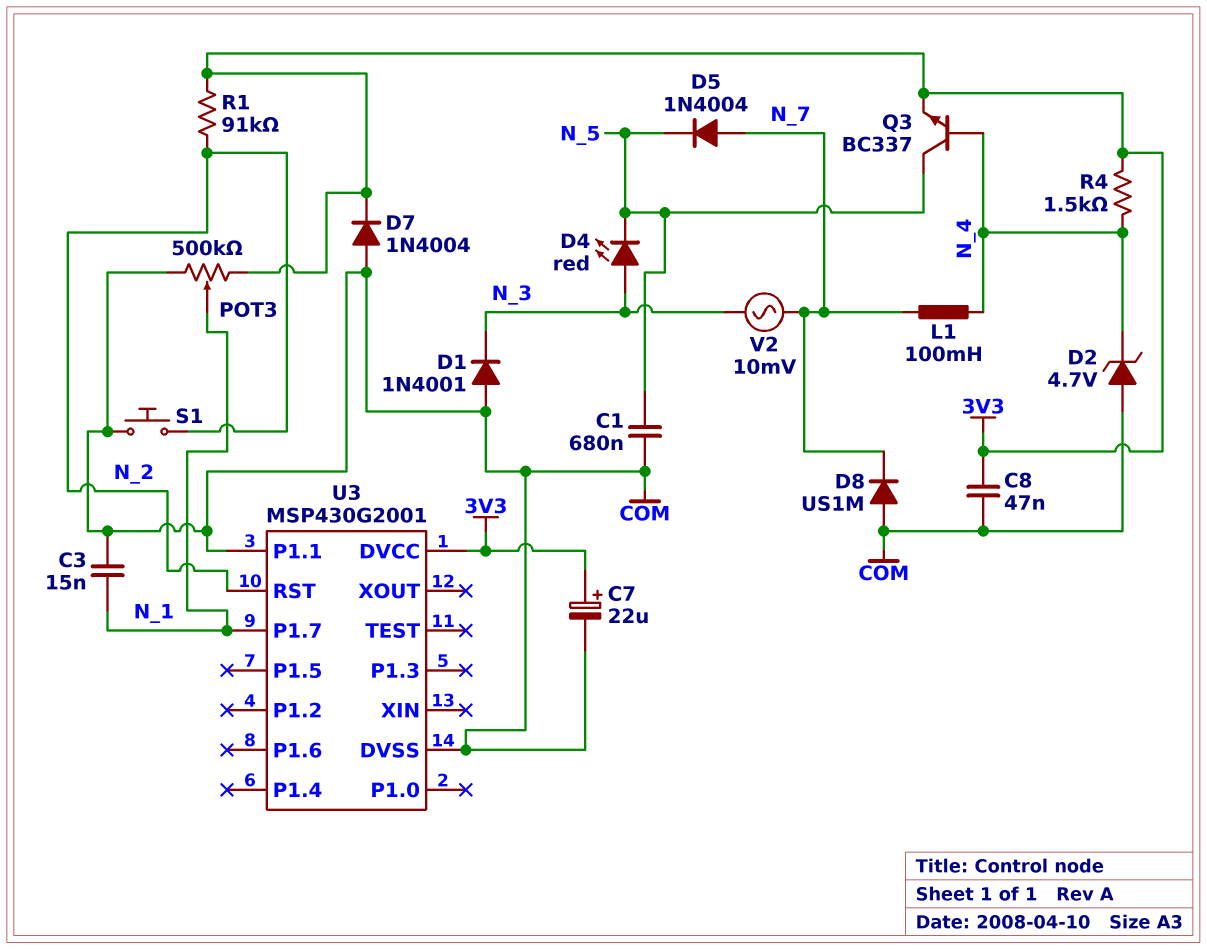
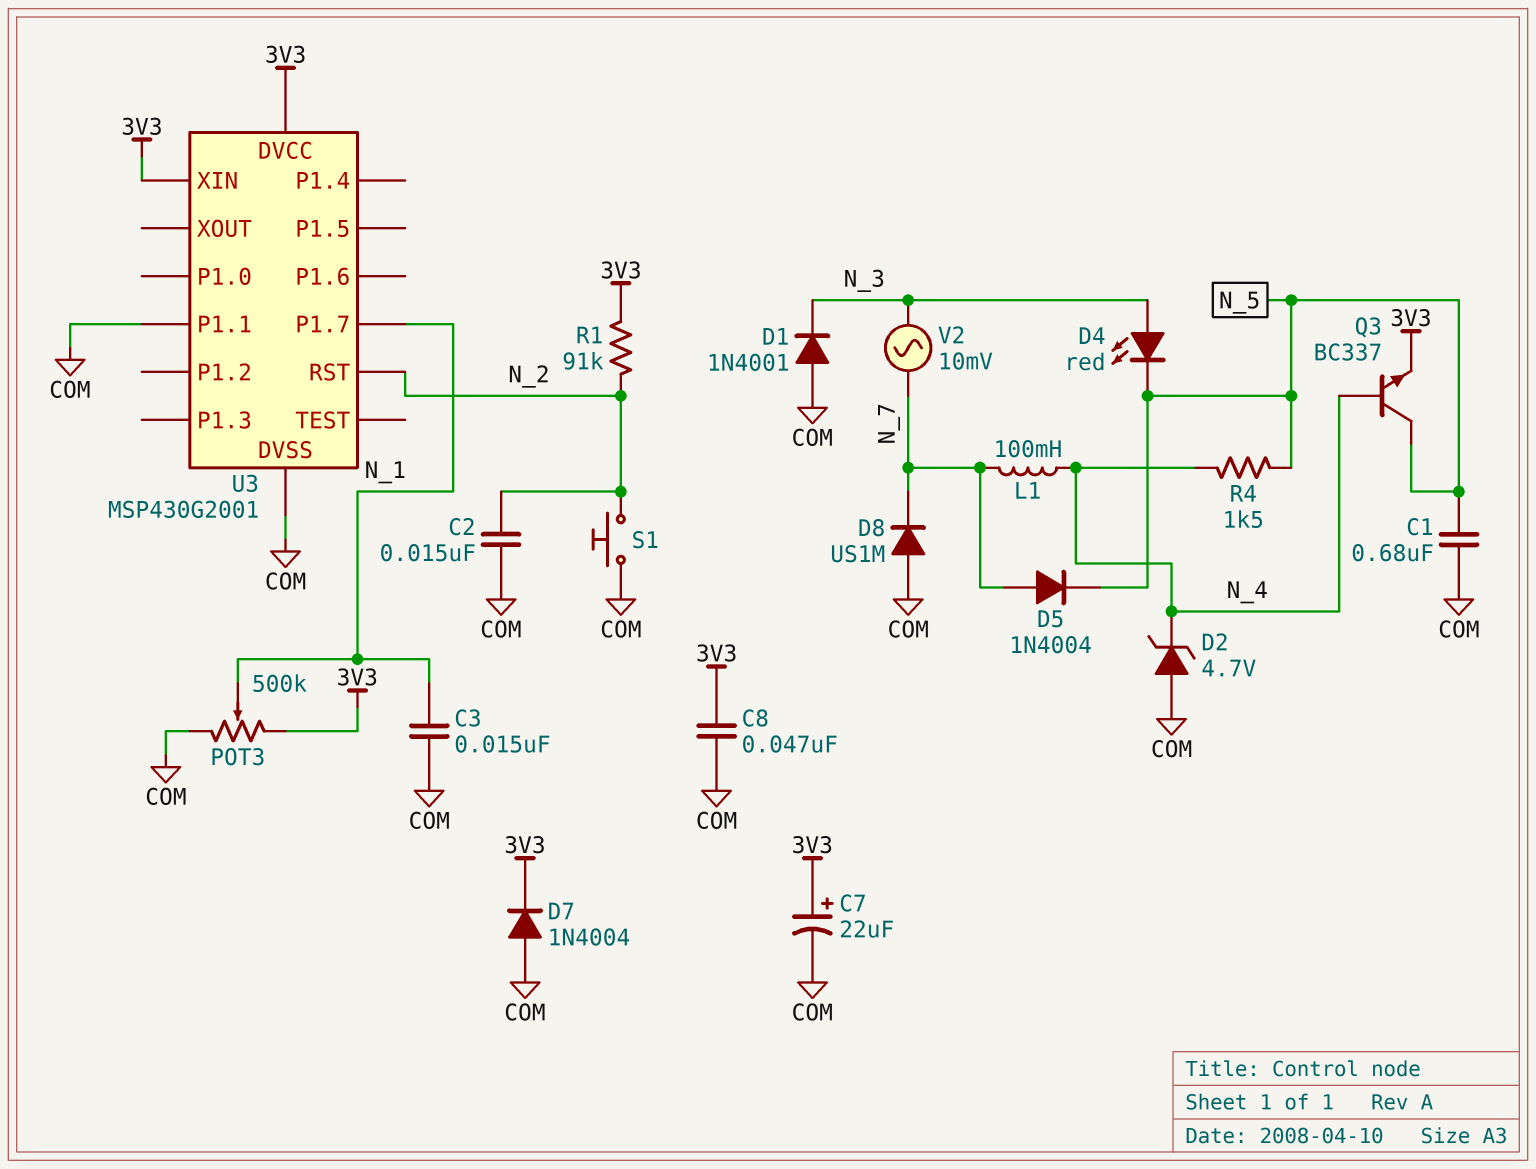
C2: none -> 15nF (COM, N_2)
R4: 1.5k (3V3, N_4) -> 1.5k (N_4, N_5)
U3 pin XIN: none -> 3V3

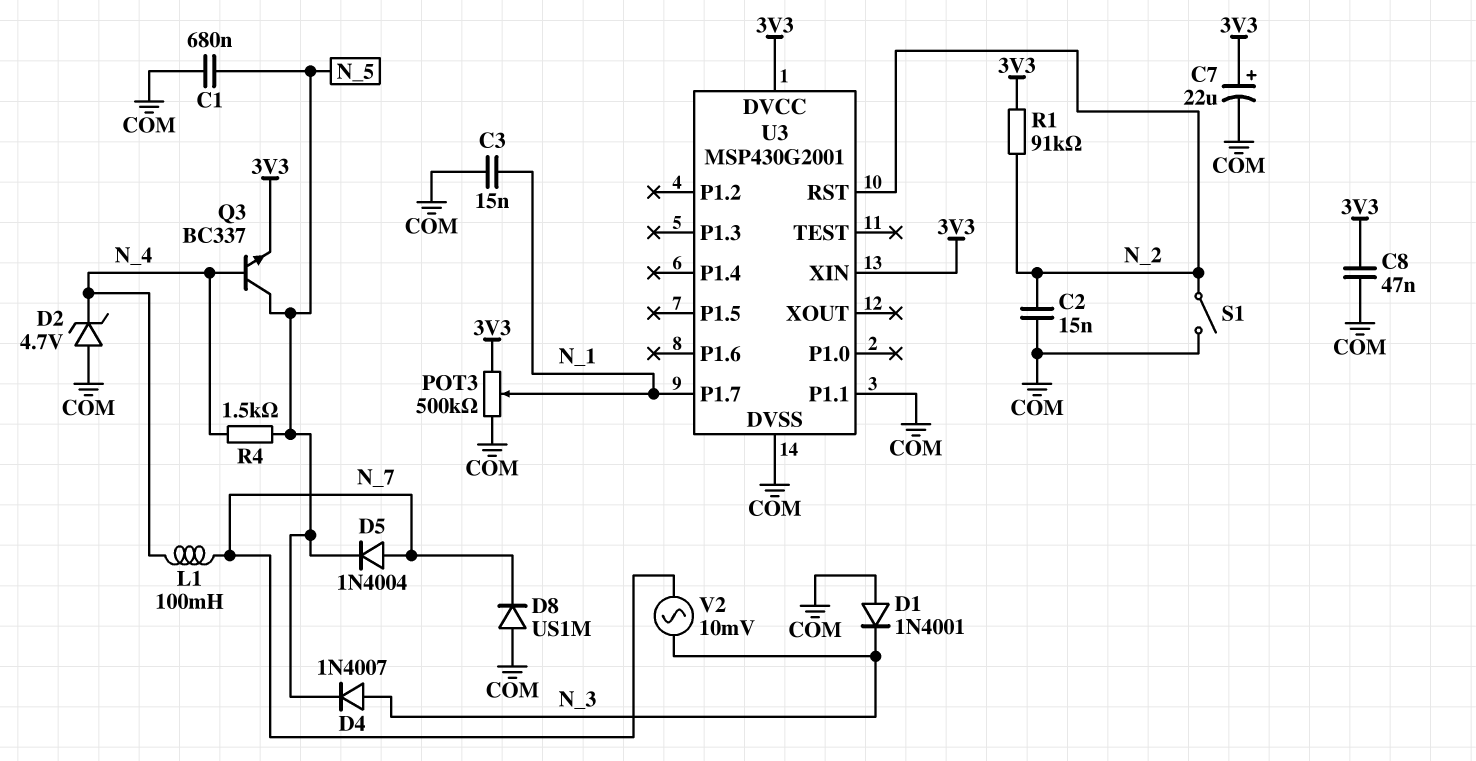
D4: LED red (A N_3, K N_5) -> diode 1N4007 (A N_3, K N_5)
D7: diode 1N4004 (A COM, K 3V3) -> none
S1: button (COM, N_2) -> switch (COM, N_2)

